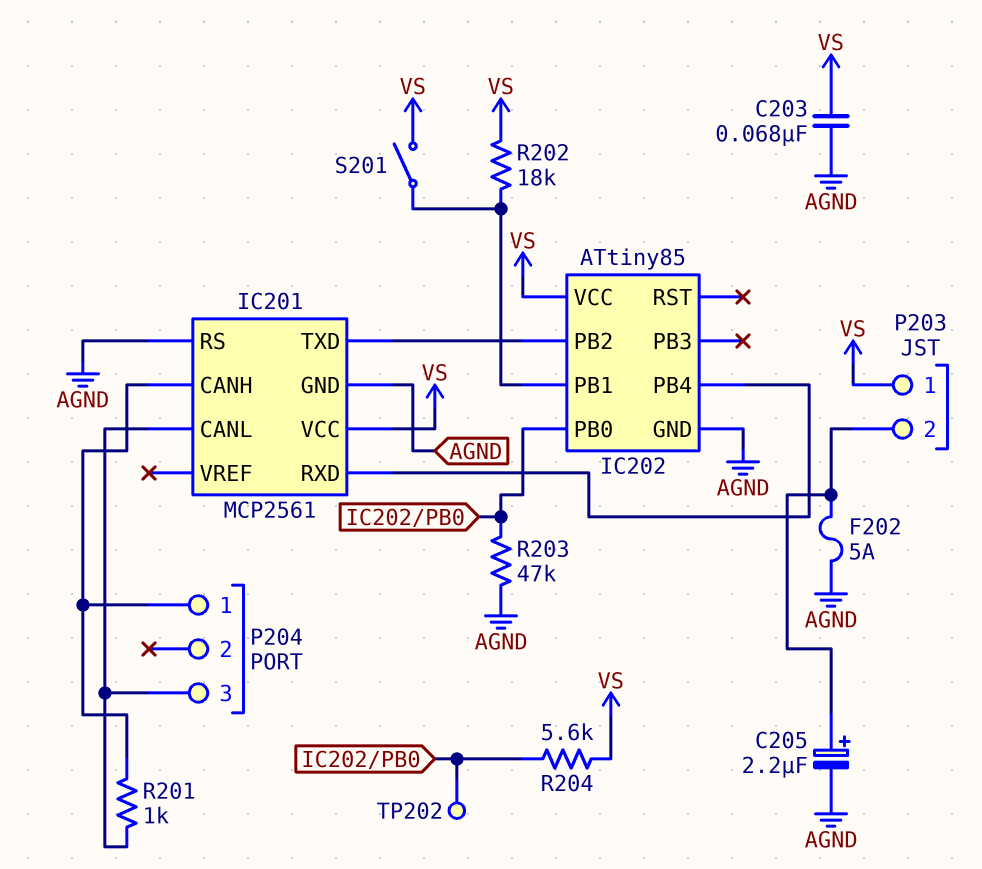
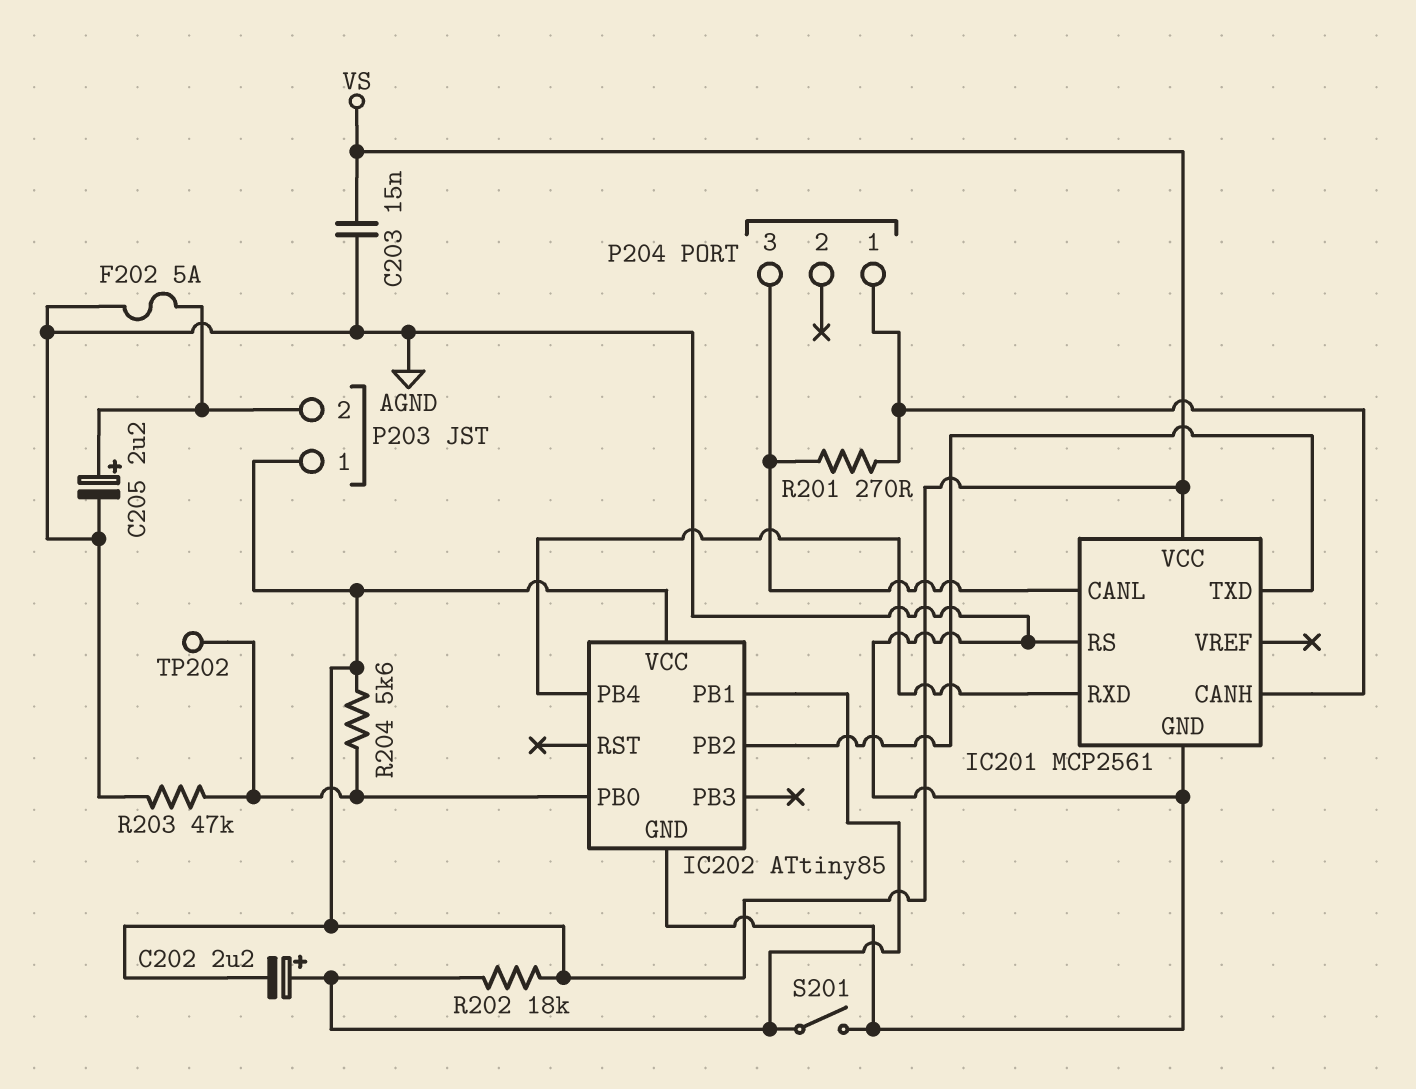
C202: none -> 2.2uF (plus IC202/PB1, minus VS)
C203: 68nF (AGND, VS) -> 15nF (AGND, VS)
R201: 1k (IC201/CANH, IC201/CANL) -> 270 (IC201/CANH, IC201/CANL)
S201: switch (IC202/PB1, VS) -> switch (AGND, IC202/PB1)

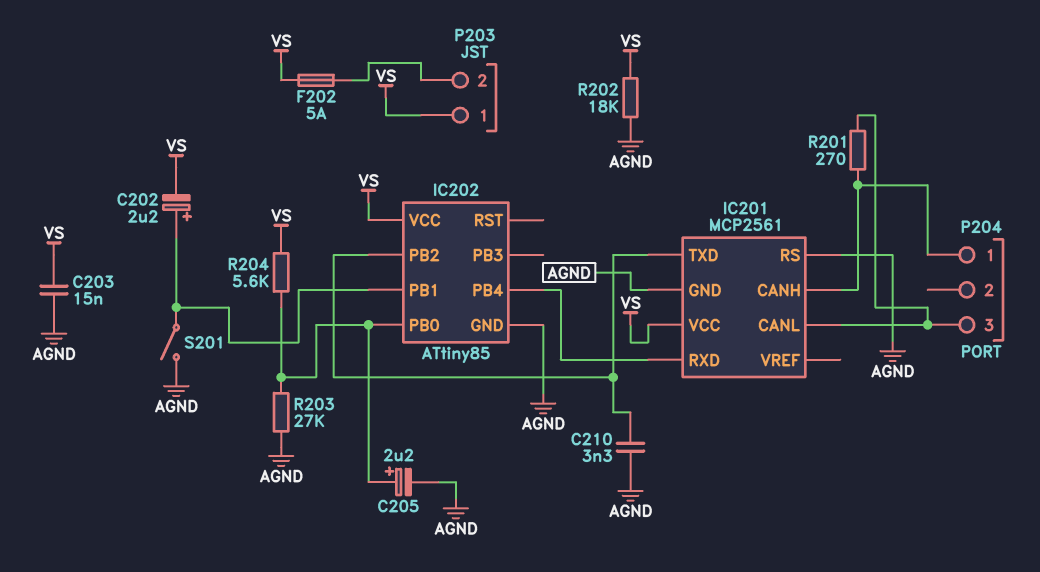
C205: 2.2uF (plus P203/2, minus AGND) -> 2.2uF (plus IC202/PB0, minus AGND)
C210: none -> 3.3nF (AGND, IC201/TXD)
F202: 5A (AGND, P203/2) -> 5A (P203/2, VS)
R202: 18k (IC202/PB1, VS) -> 18k (AGND, VS)
R203: 47k (AGND, IC202/PB0) -> 27k (AGND, IC202/PB0)
TP202: test point (IC202/PB0) -> none

